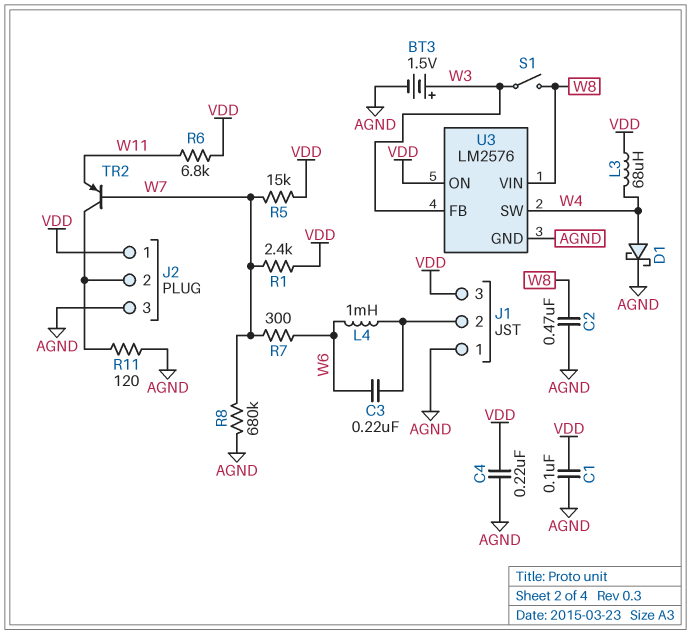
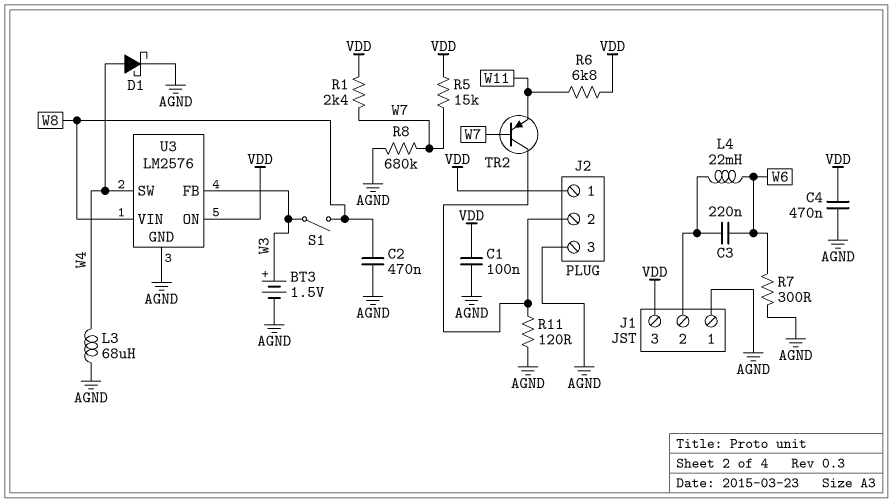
C4: 220nF (AGND, VDD) -> 470nF (AGND, VDD)
L3: 68uH (VDD, W4) -> 68uH (AGND, W4)
L4: 1mH (J1/2, W6) -> 22mH (J1/2, W6)
R7: 300 (W6, W7) -> 300 (AGND, W6)

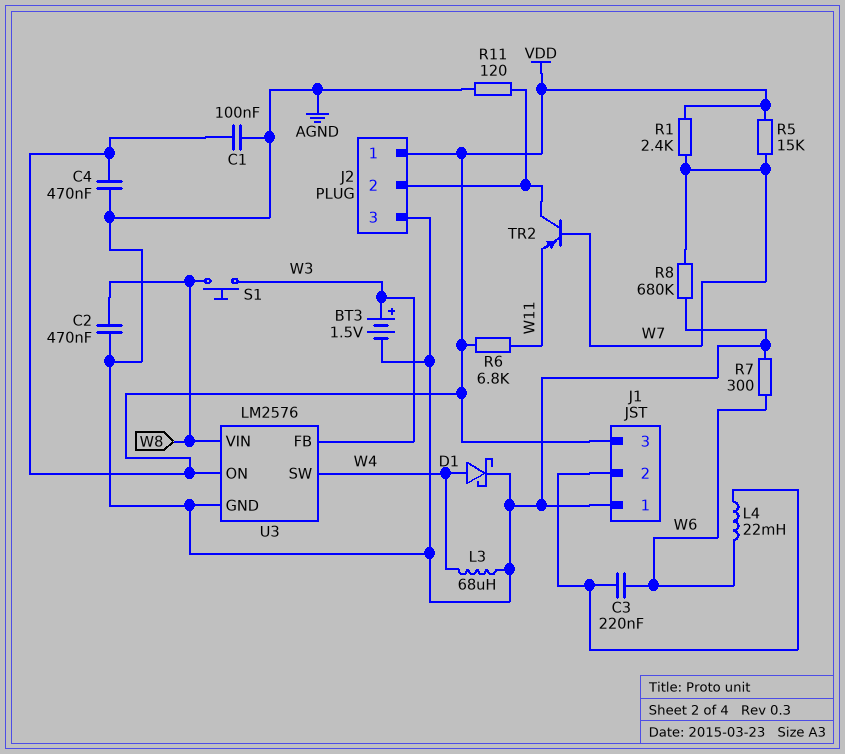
S1: switch (W3, W8) -> button (W3, W8)

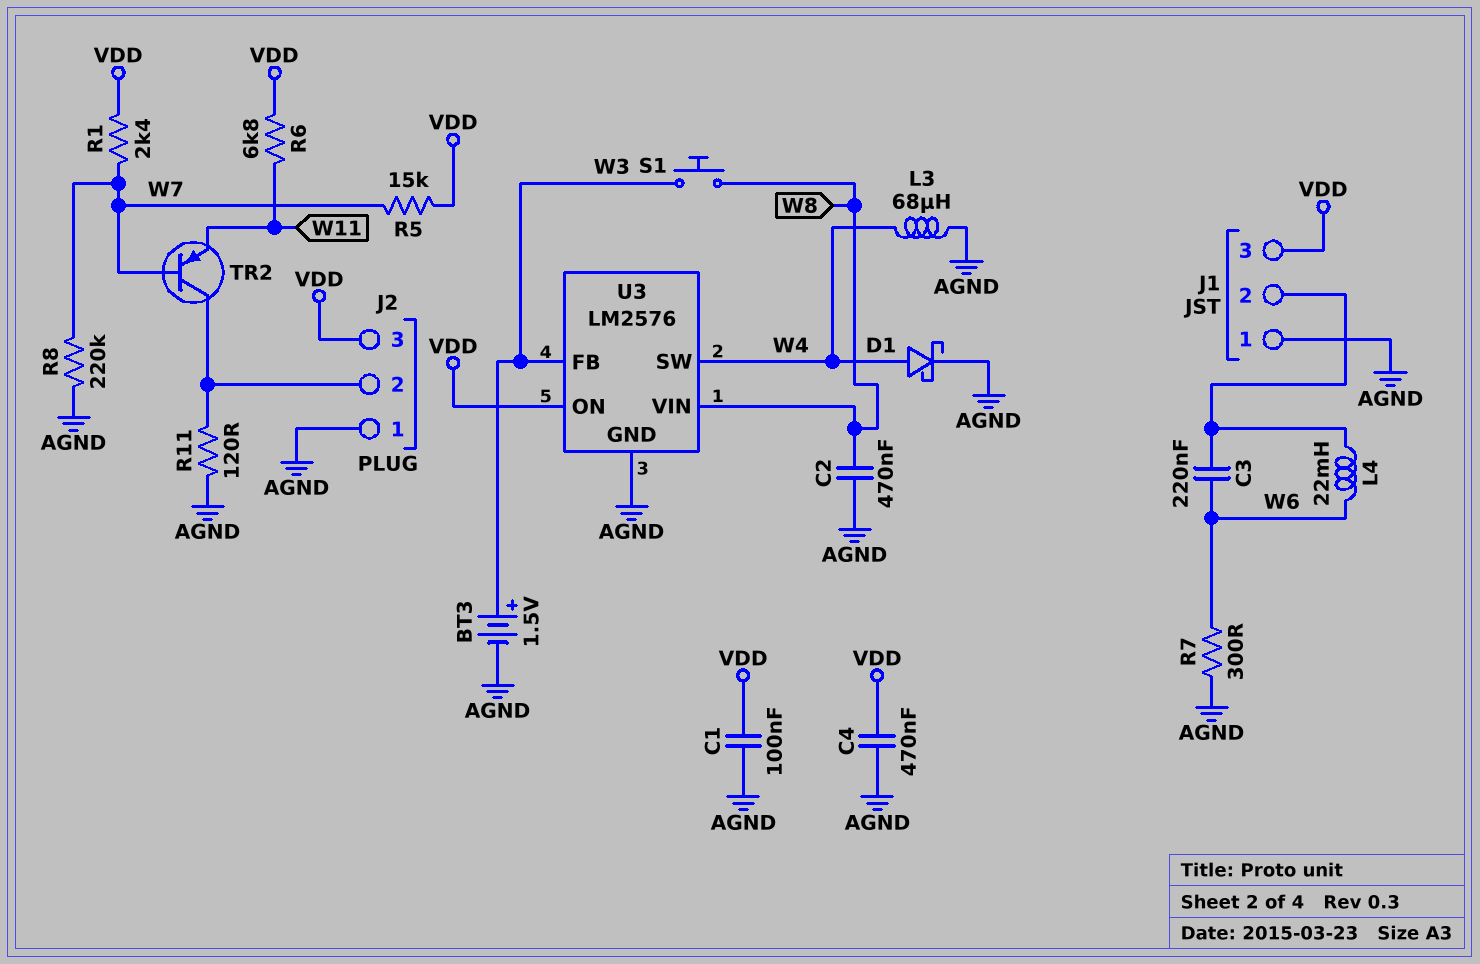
J2 pin 1: VDD -> AGND
J2 pin 3: AGND -> VDD
R8: 680k (AGND, W7) -> 220k (AGND, W7)

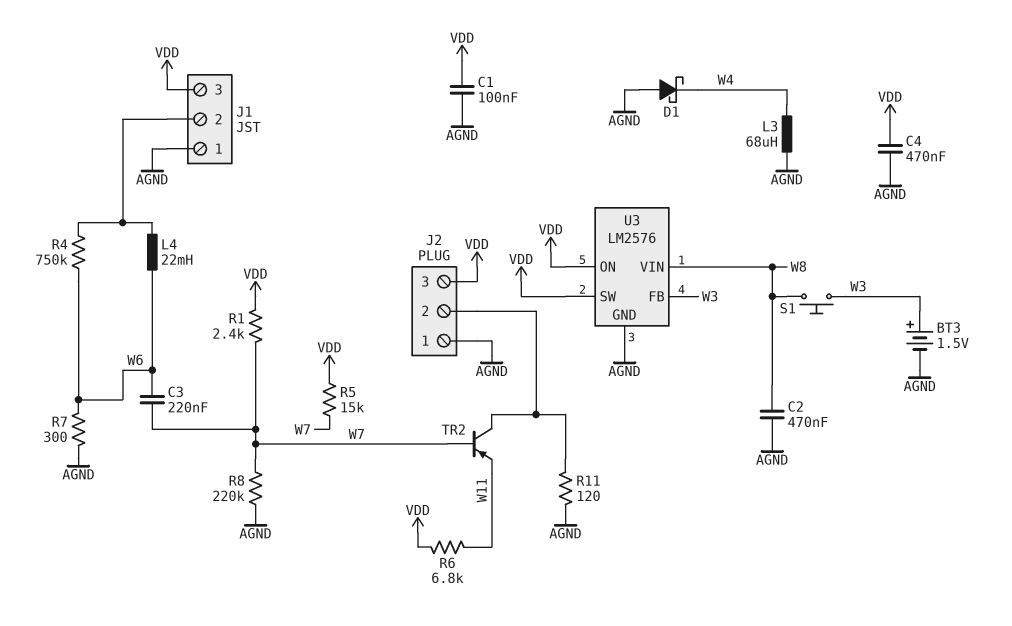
C3: 220nF (J1/2, W6) -> 220nF (W6, W7)
D1: schottky (A W4, K AGND) -> schottky (A AGND, K W4)
R4: none -> 750k (J1/2, W6)
U3 pin SW: W4 -> VDD

